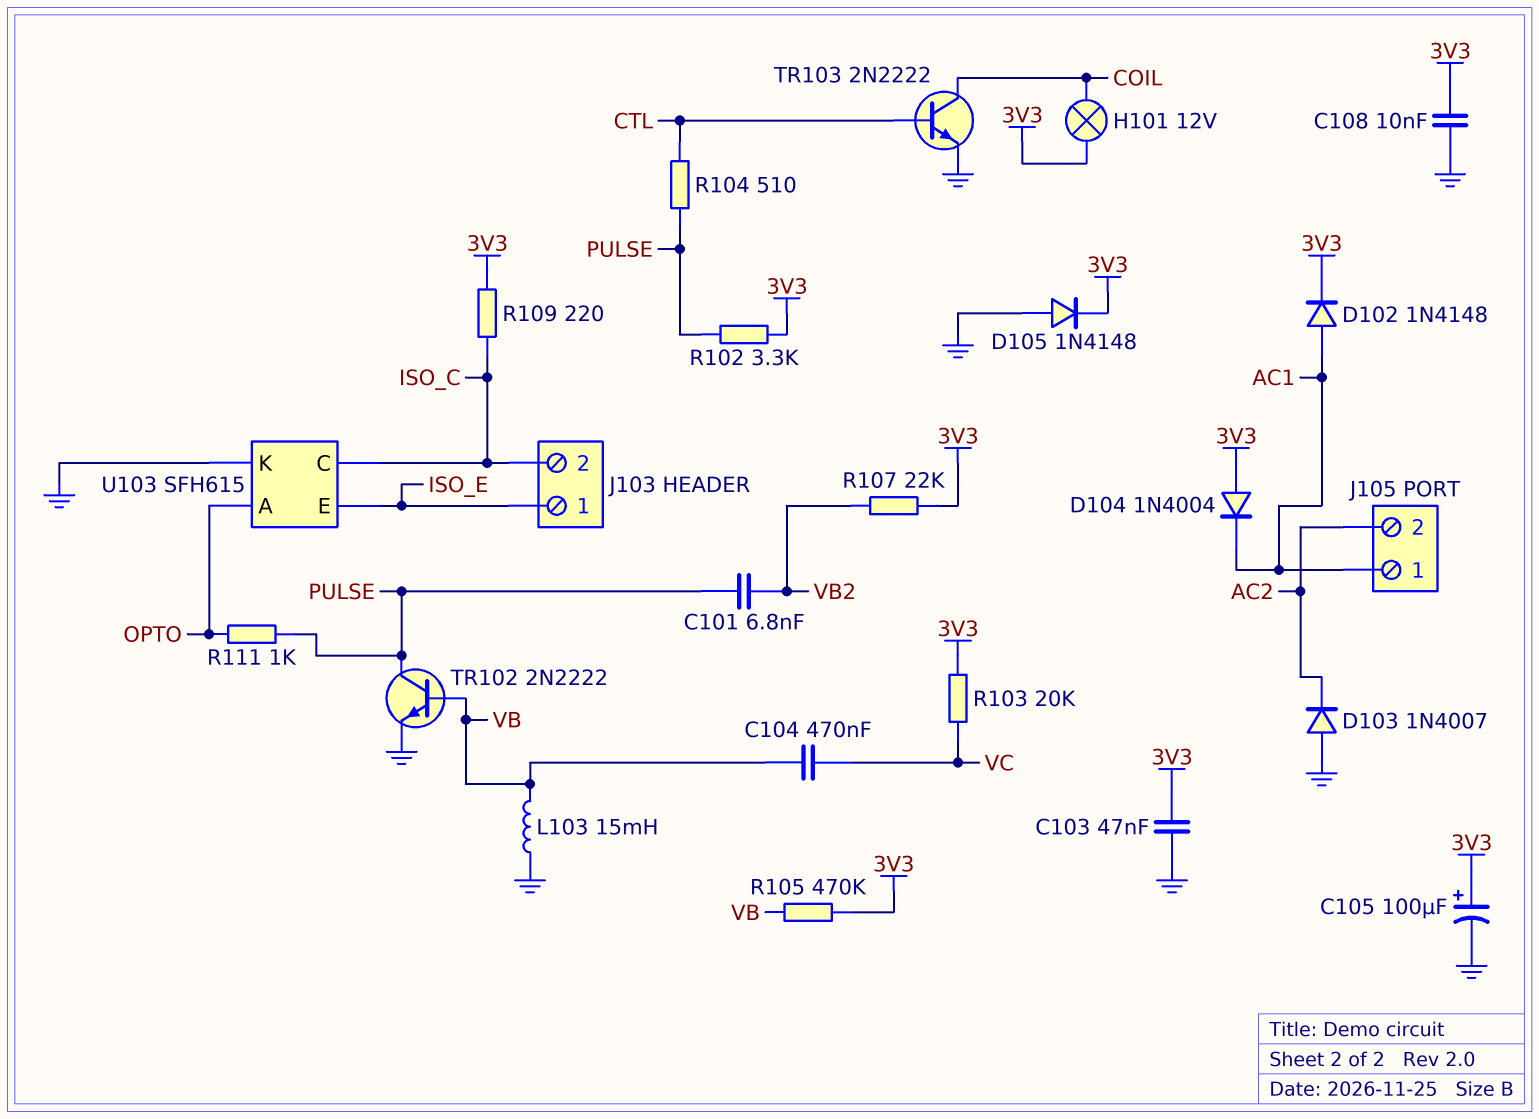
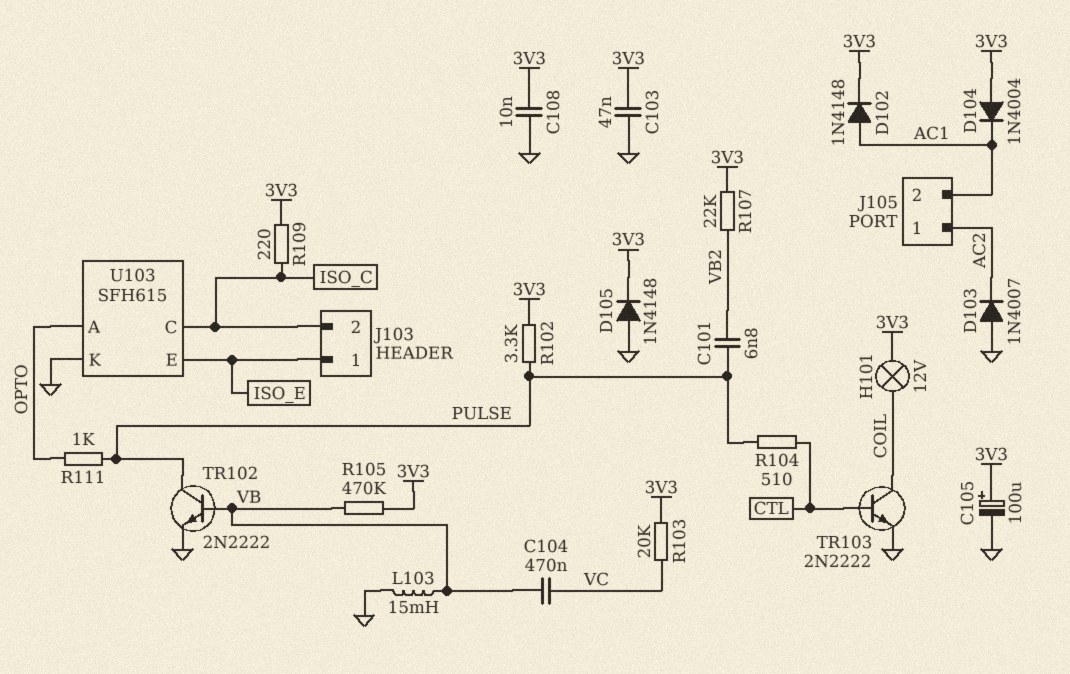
J105 pin 1: AC1 -> AC2
J105 pin 2: AC2 -> AC1

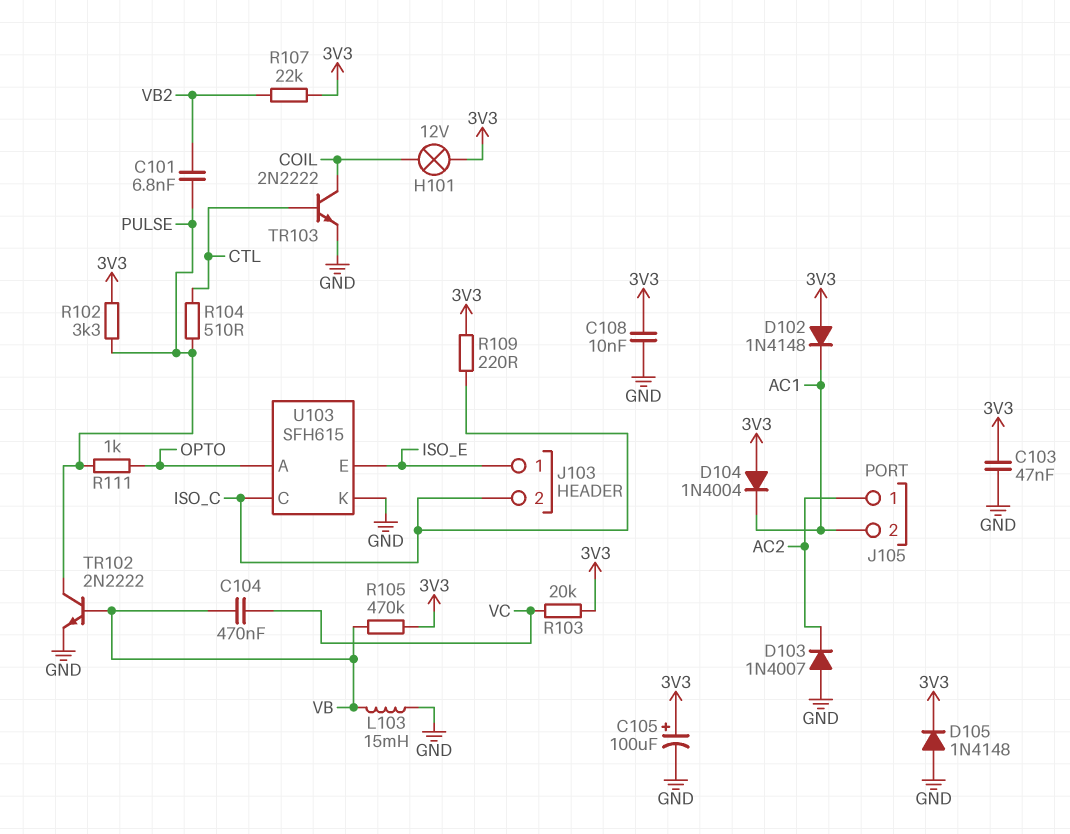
D102: diode 1N4148 (A AC1, K 3V3) -> diode 1N4148 (A 3V3, K AC1)

